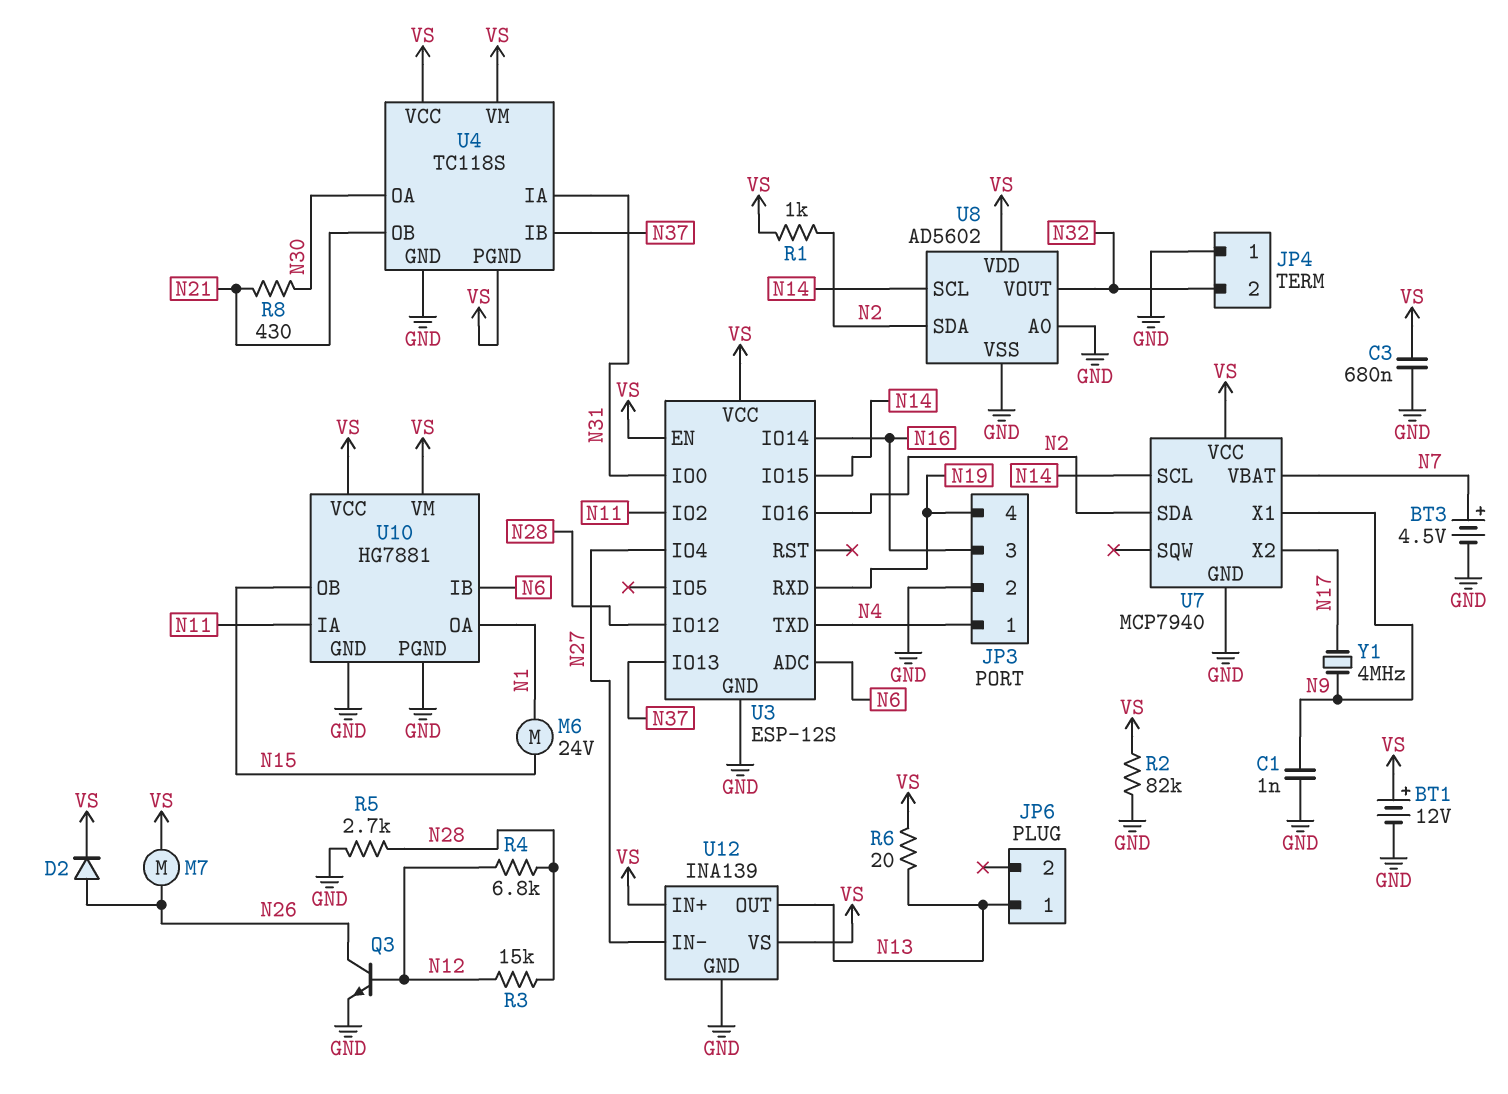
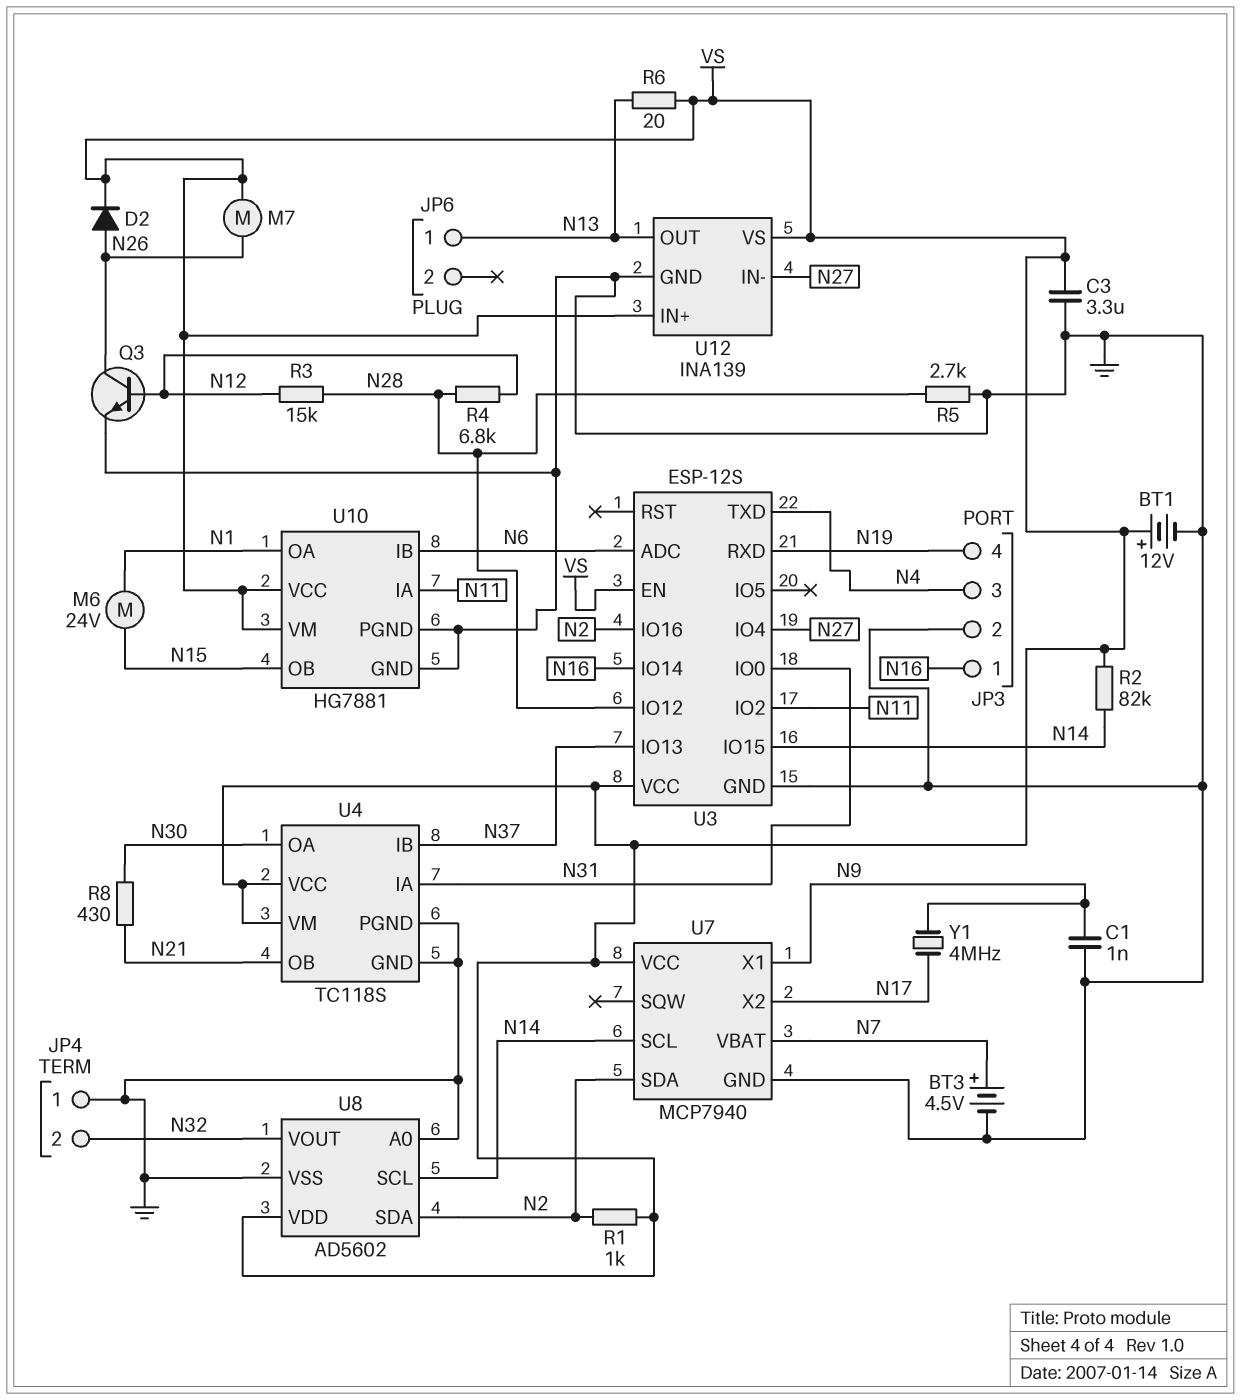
C3: 680nF (GND, VS) -> 3.3uF (GND, VS)
JP3 pin 1: N4 -> N16
JP3 pin 3: N16 -> N4
R2: 82k (GND, VS) -> 82k (N14, VS)
U4 pin PGND: VS -> GND

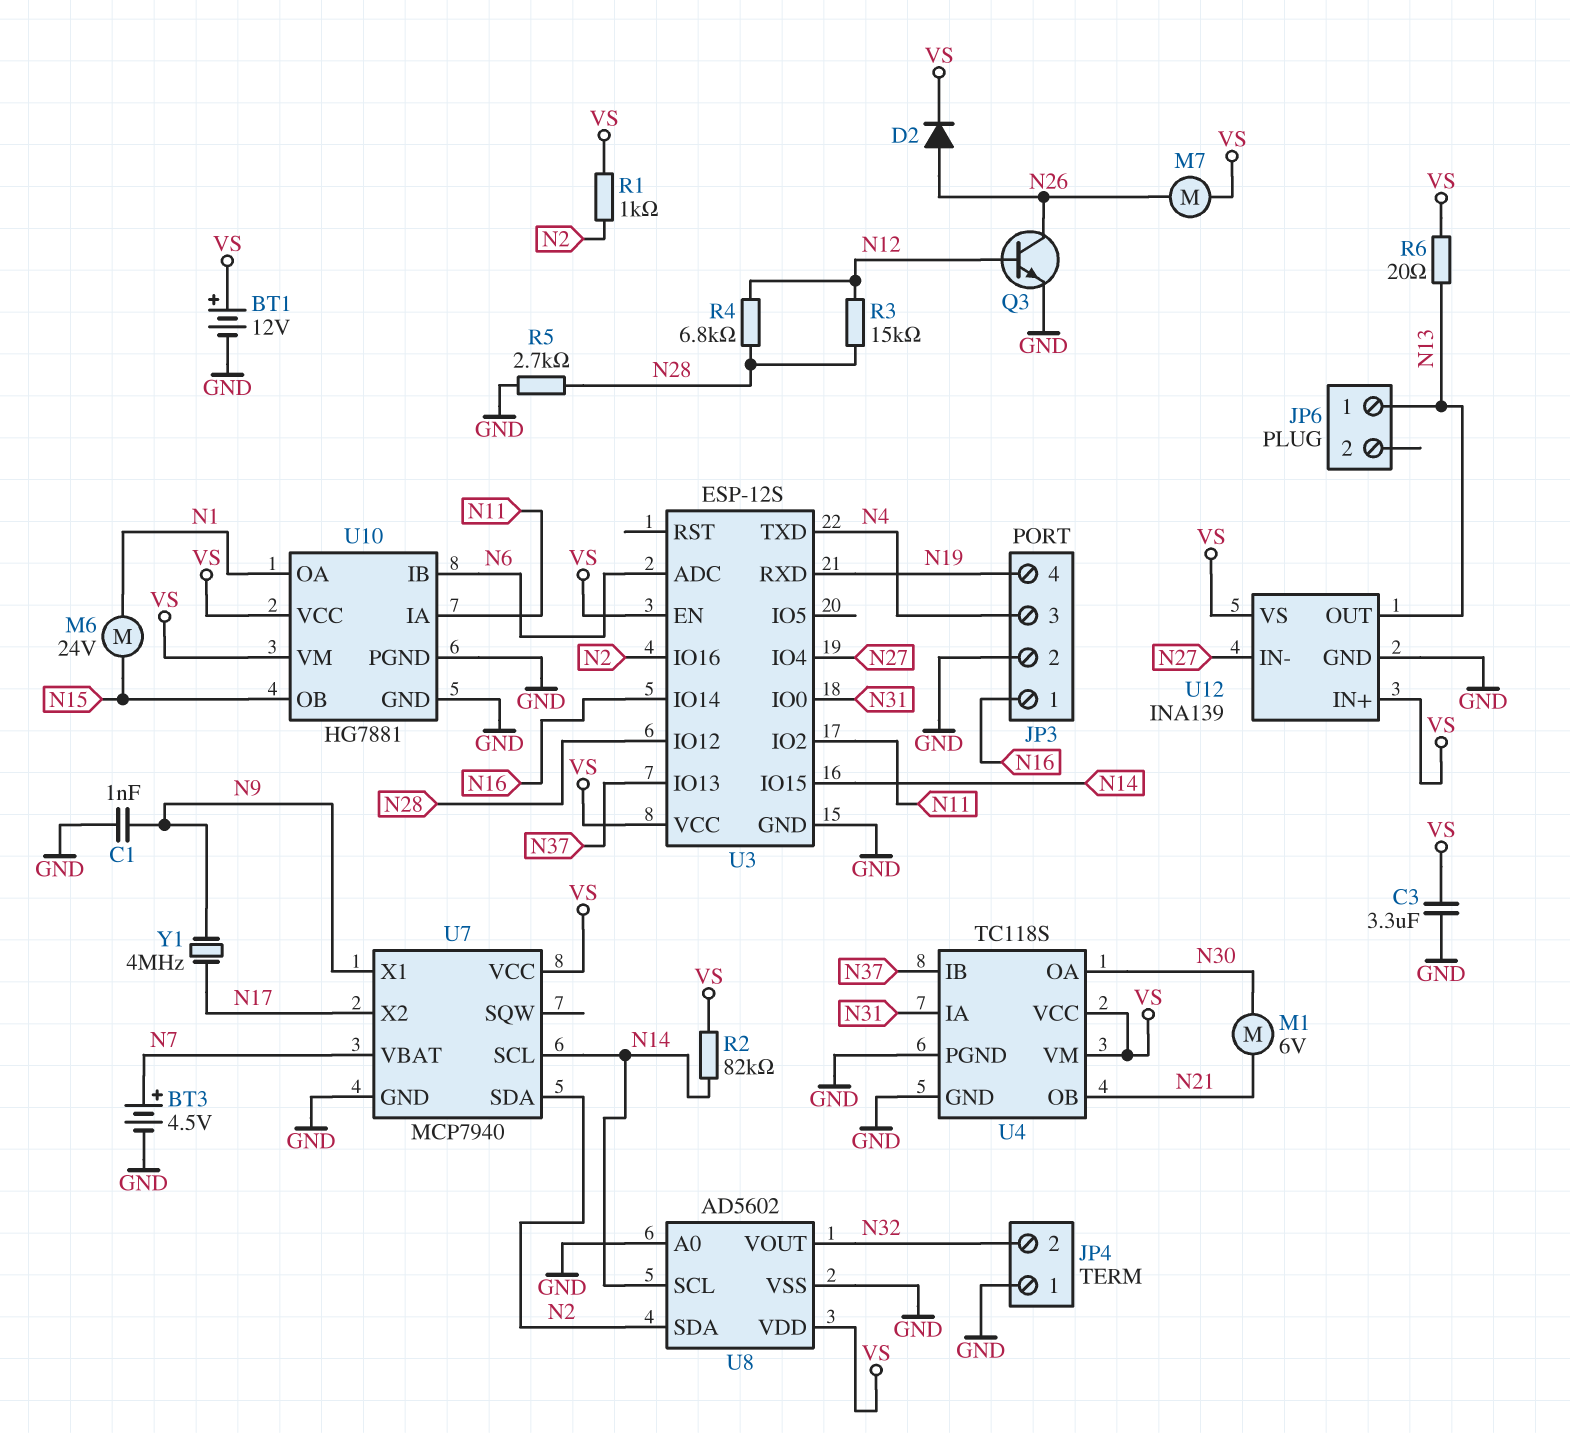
M1: none -> motor 6V (N21, N30)
R8: 430 (N21, N30) -> none

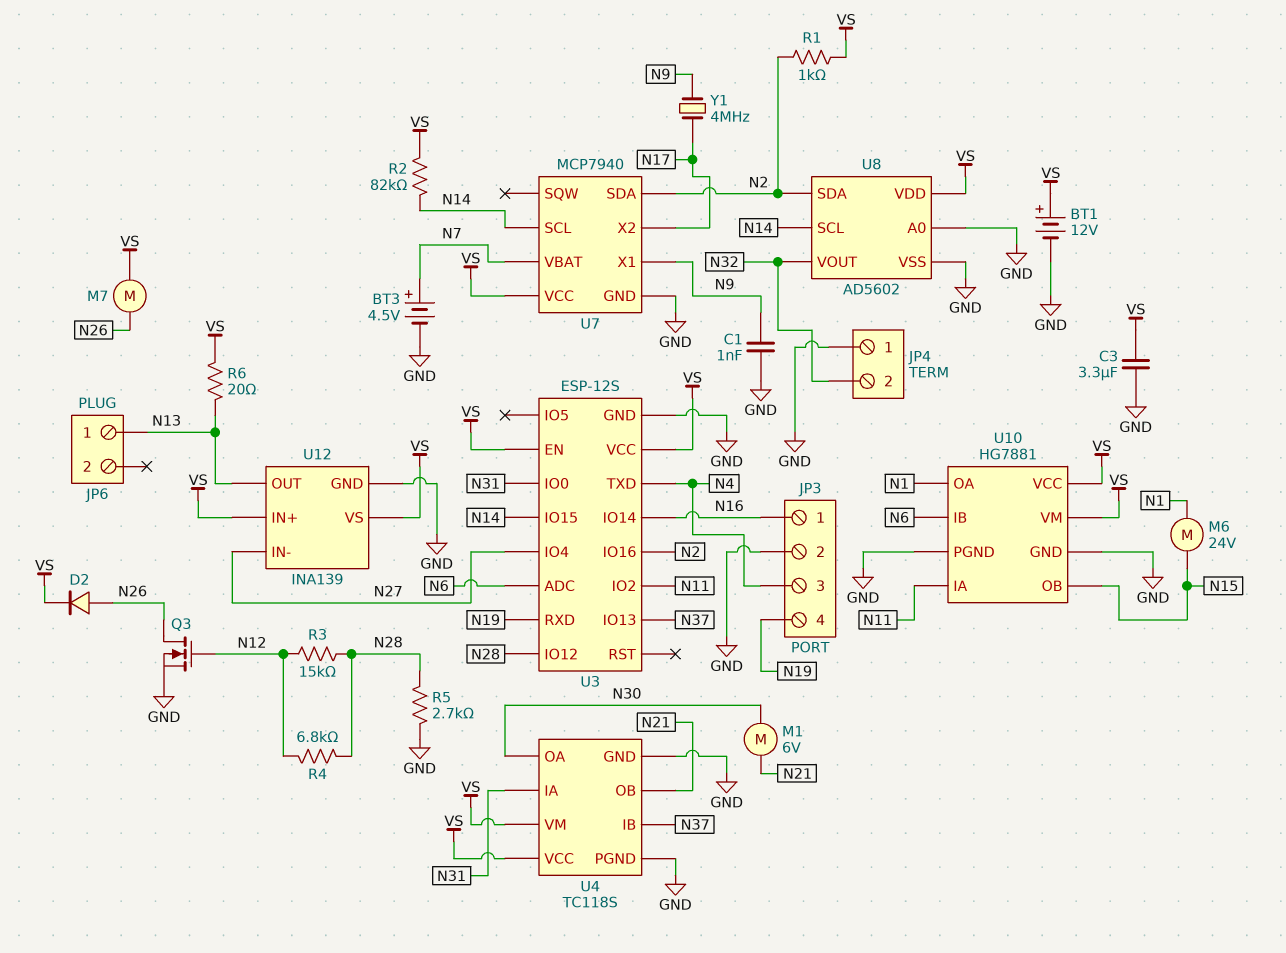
Q3: NPN (B N12, C N26, E GND) -> NMOS (G N12, D N26, S GND)

